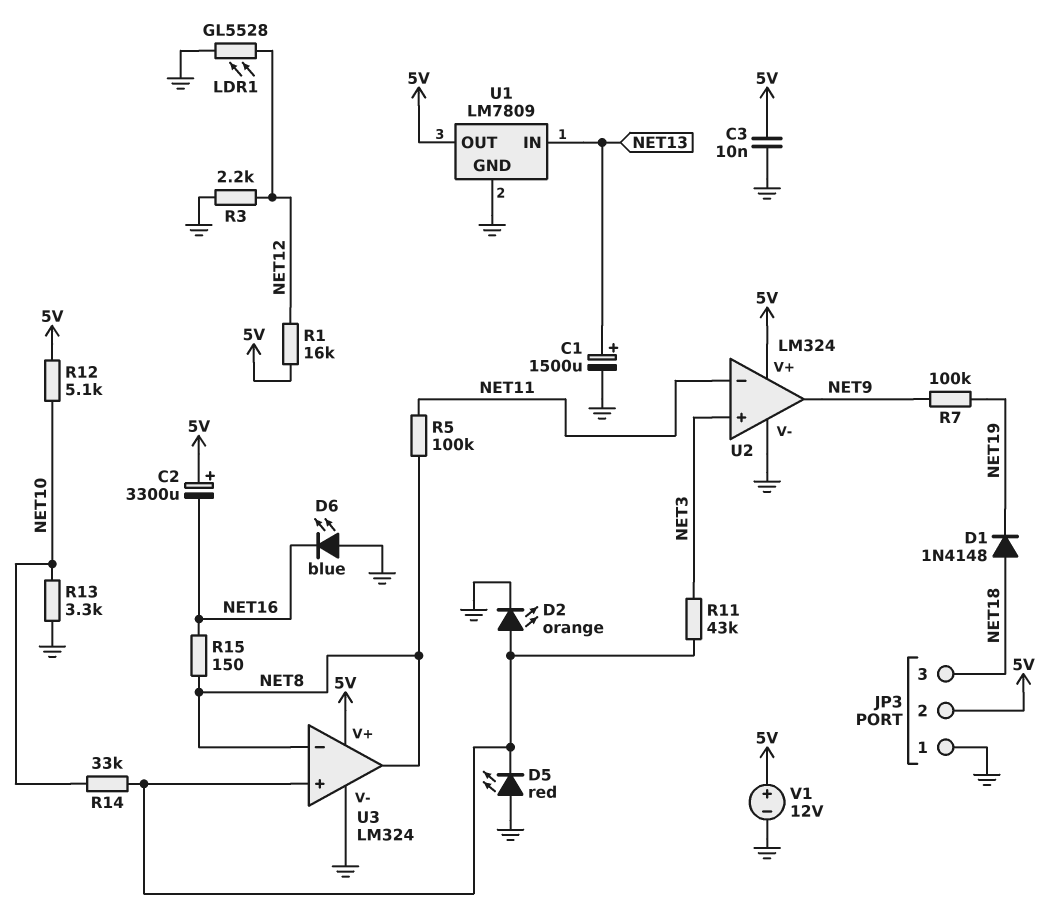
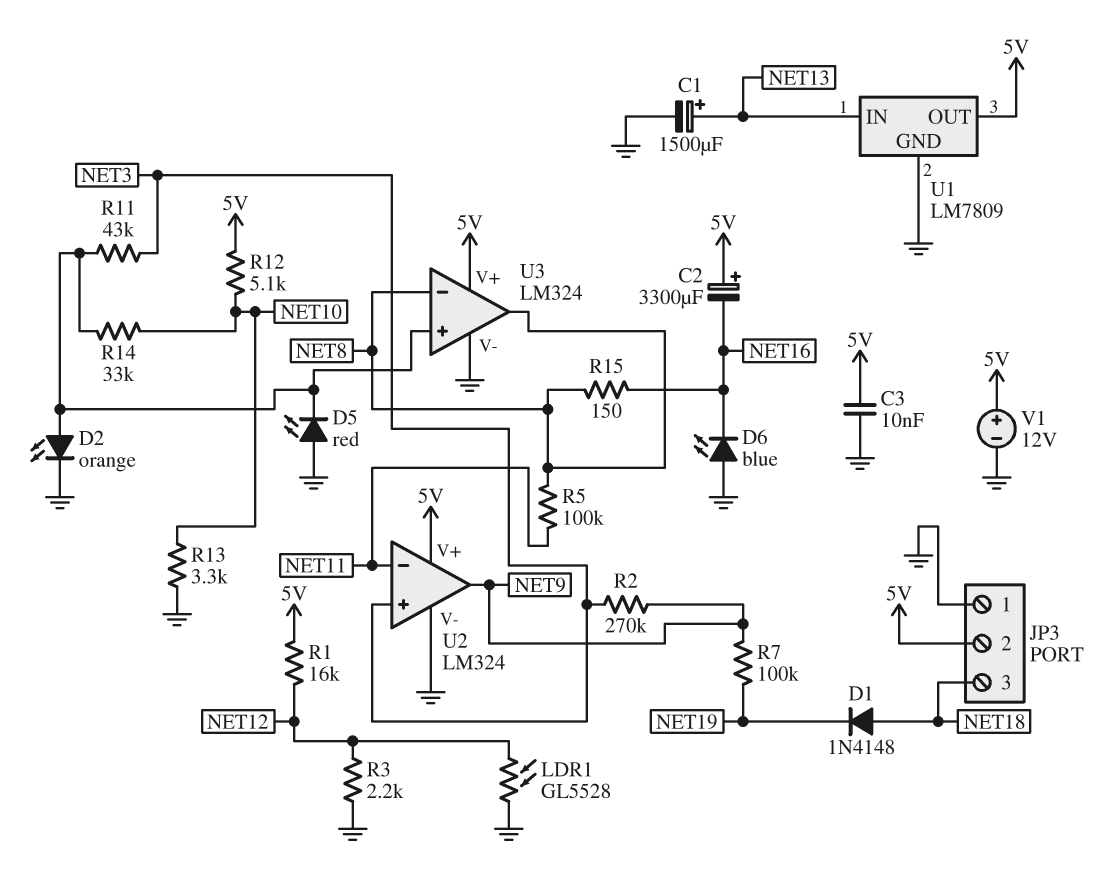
R2: none -> 270k (NET3, NET9)

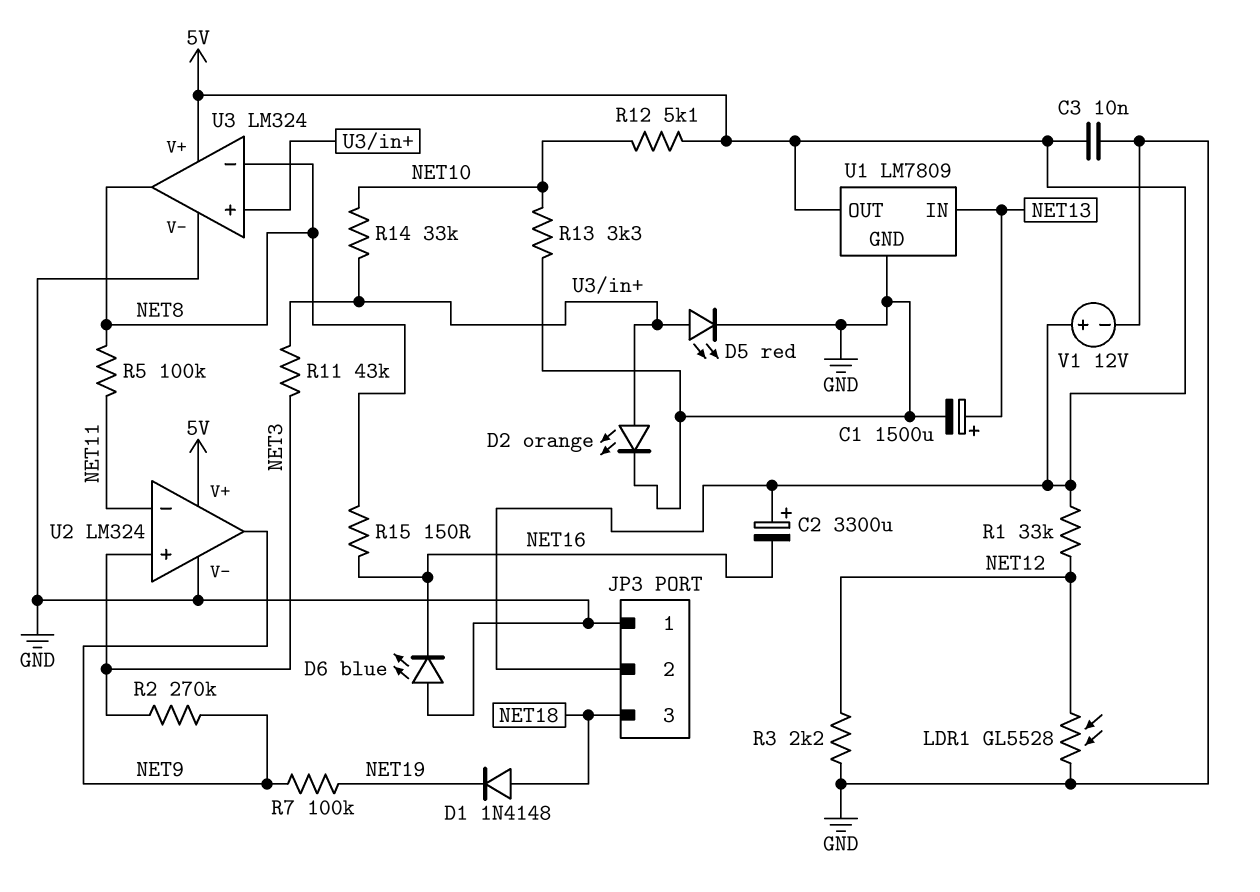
D5: LED red (A GND, K U3/in+) -> LED red (A U3/in+, K GND)
R1: 16k (5V, NET12) -> 33k (5V, NET12)

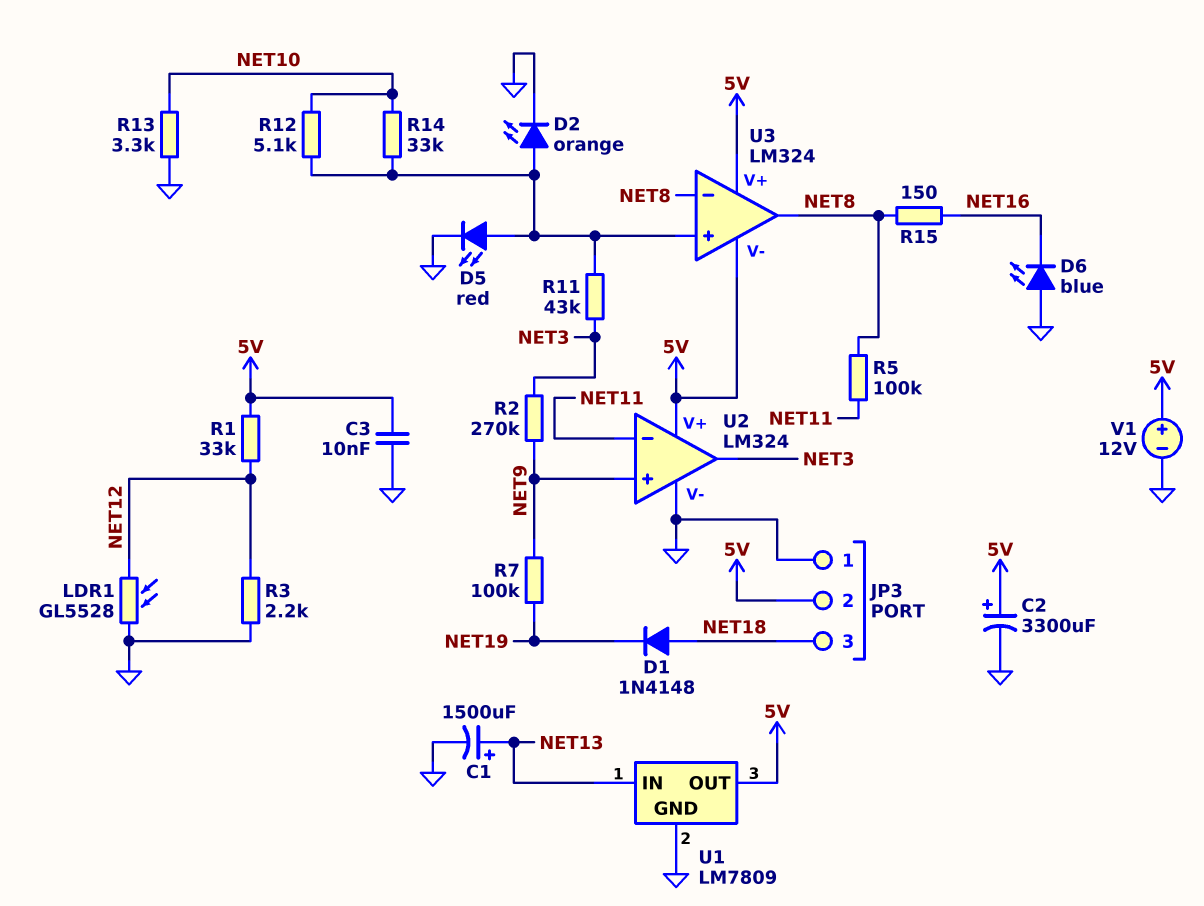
C2: 3300uF (plus 5V, minus NET16) -> 3300uF (plus 5V, minus GND)
R12: 5.1k (5V, NET10) -> 5.1k (NET10, U3/in+)
U2 pin in+: NET3 -> NET9
U2 pin out: NET9 -> NET3
U3 pin V-: GND -> 5V

